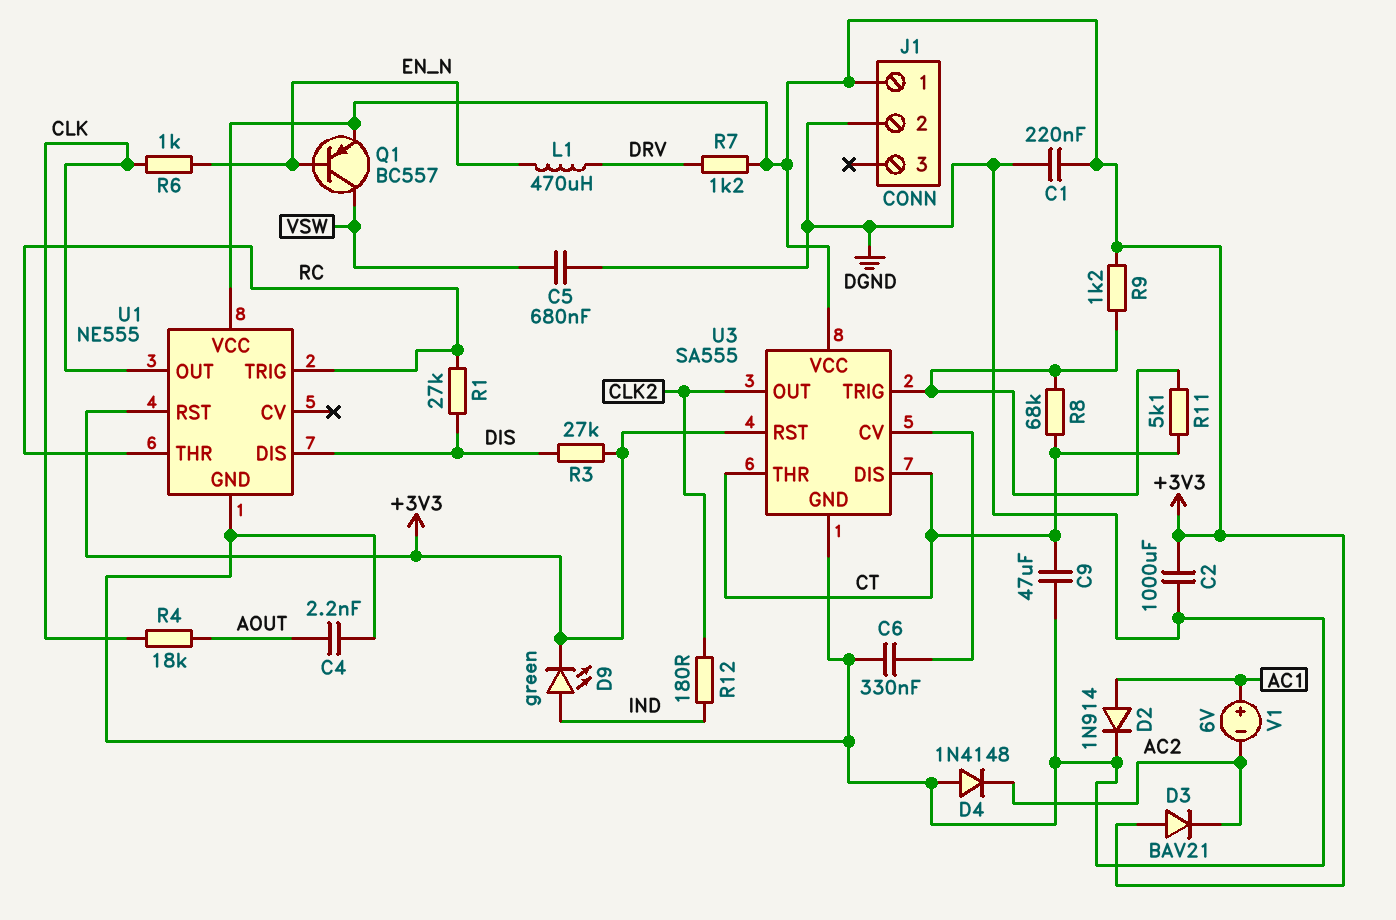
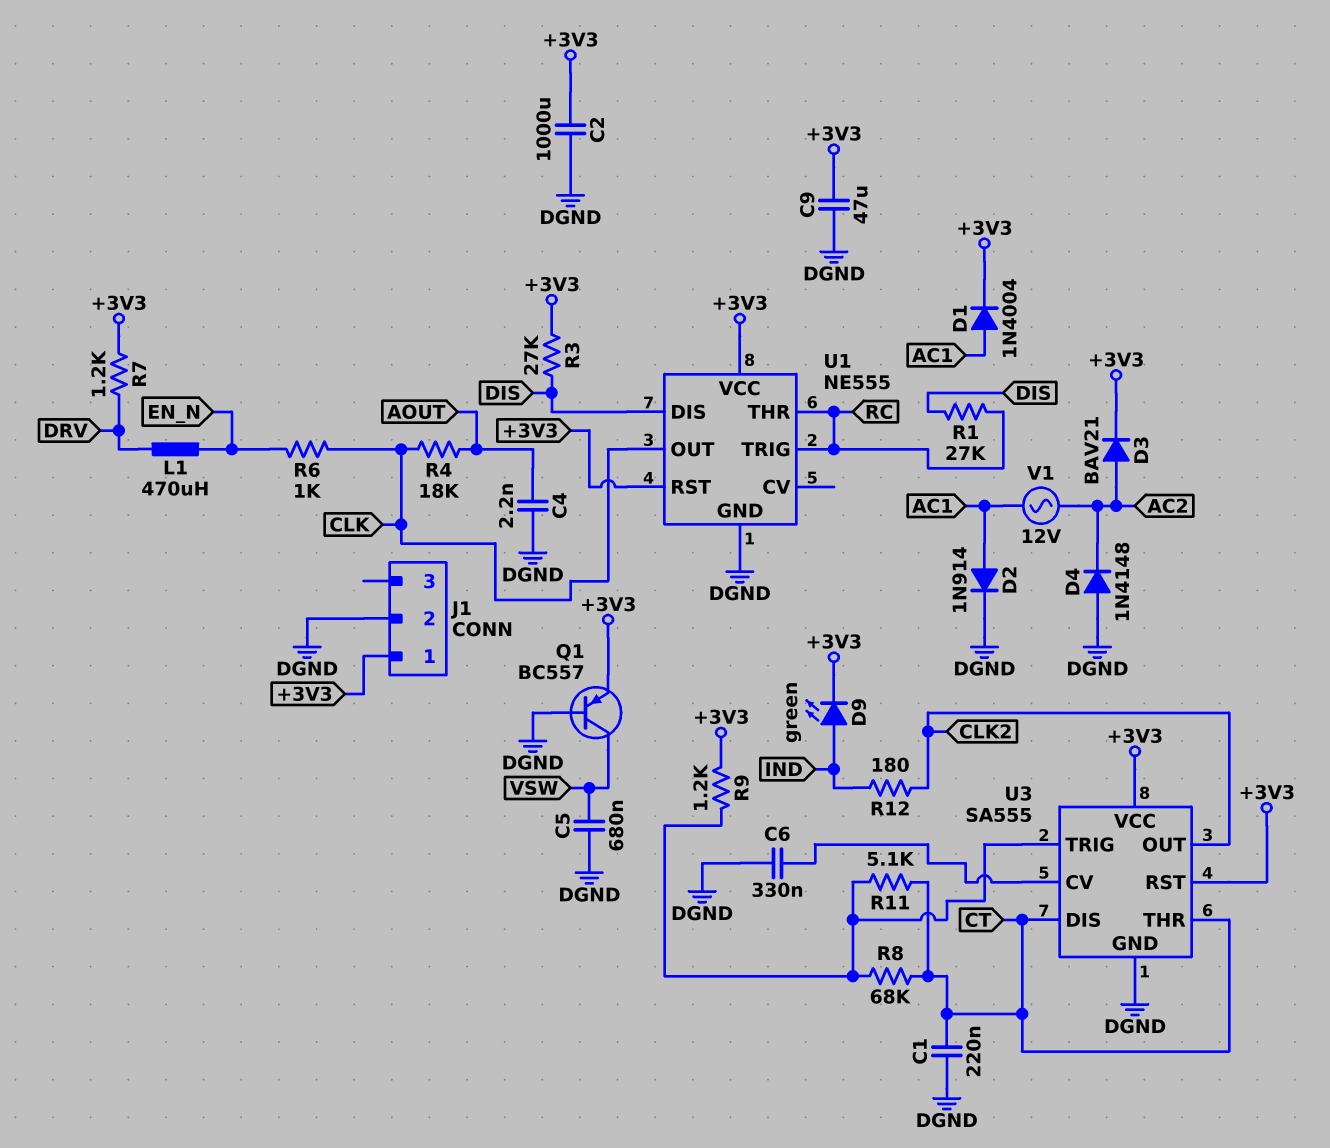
C1: 220nF (+3V3, DGND) -> 220nF (CT, DGND)
C9: 47uF (CT, DGND) -> 47uF (+3V3, DGND)
D1: none -> diode 1N4004 (A AC1, K +3V3)
D3: diode BAV21 (A +3V3, K AC2) -> diode BAV21 (A AC2, K +3V3)
Q1: PNP BC557 (B EN_N, C VSW, E +3V3) -> PNP BC557 (B DGND, C VSW, E +3V3)
V1: 6V (plus AC1, minus AC2) -> AC 12V (AC1, AC2)

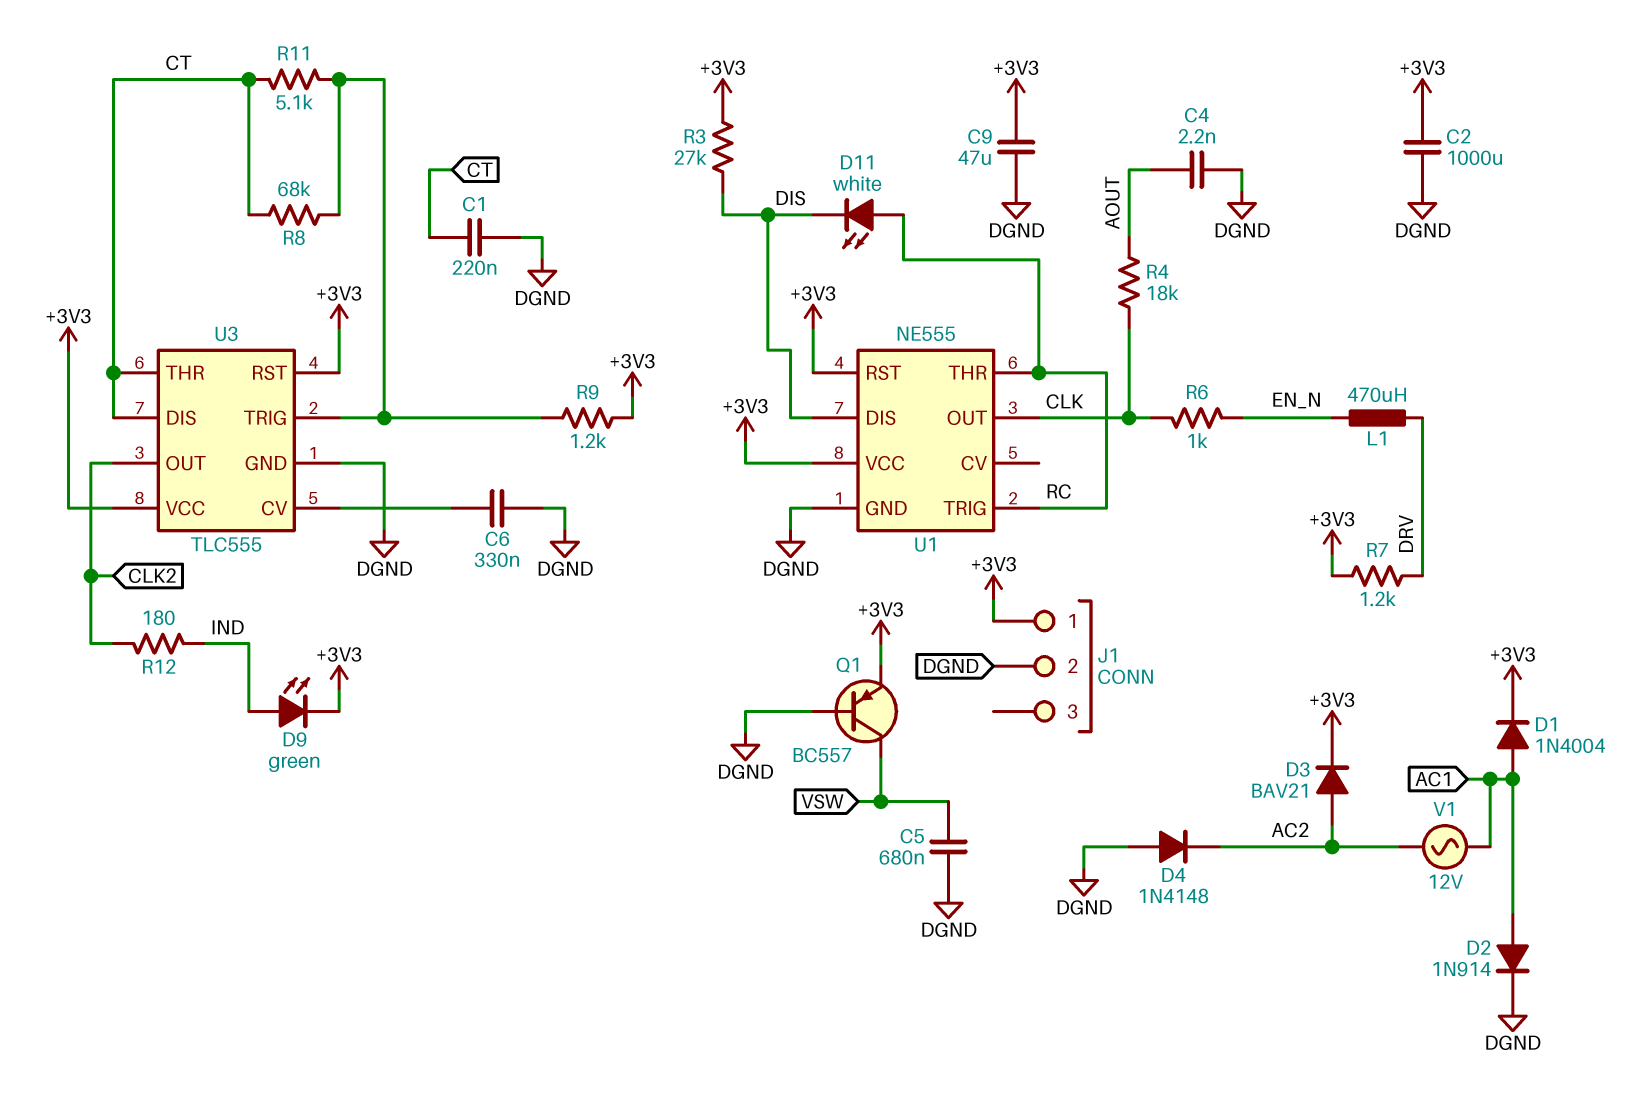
D11: none -> LED white (A RC, K DIS)
R1: 27k (DIS, RC) -> none
U3: SA555 -> TLC555

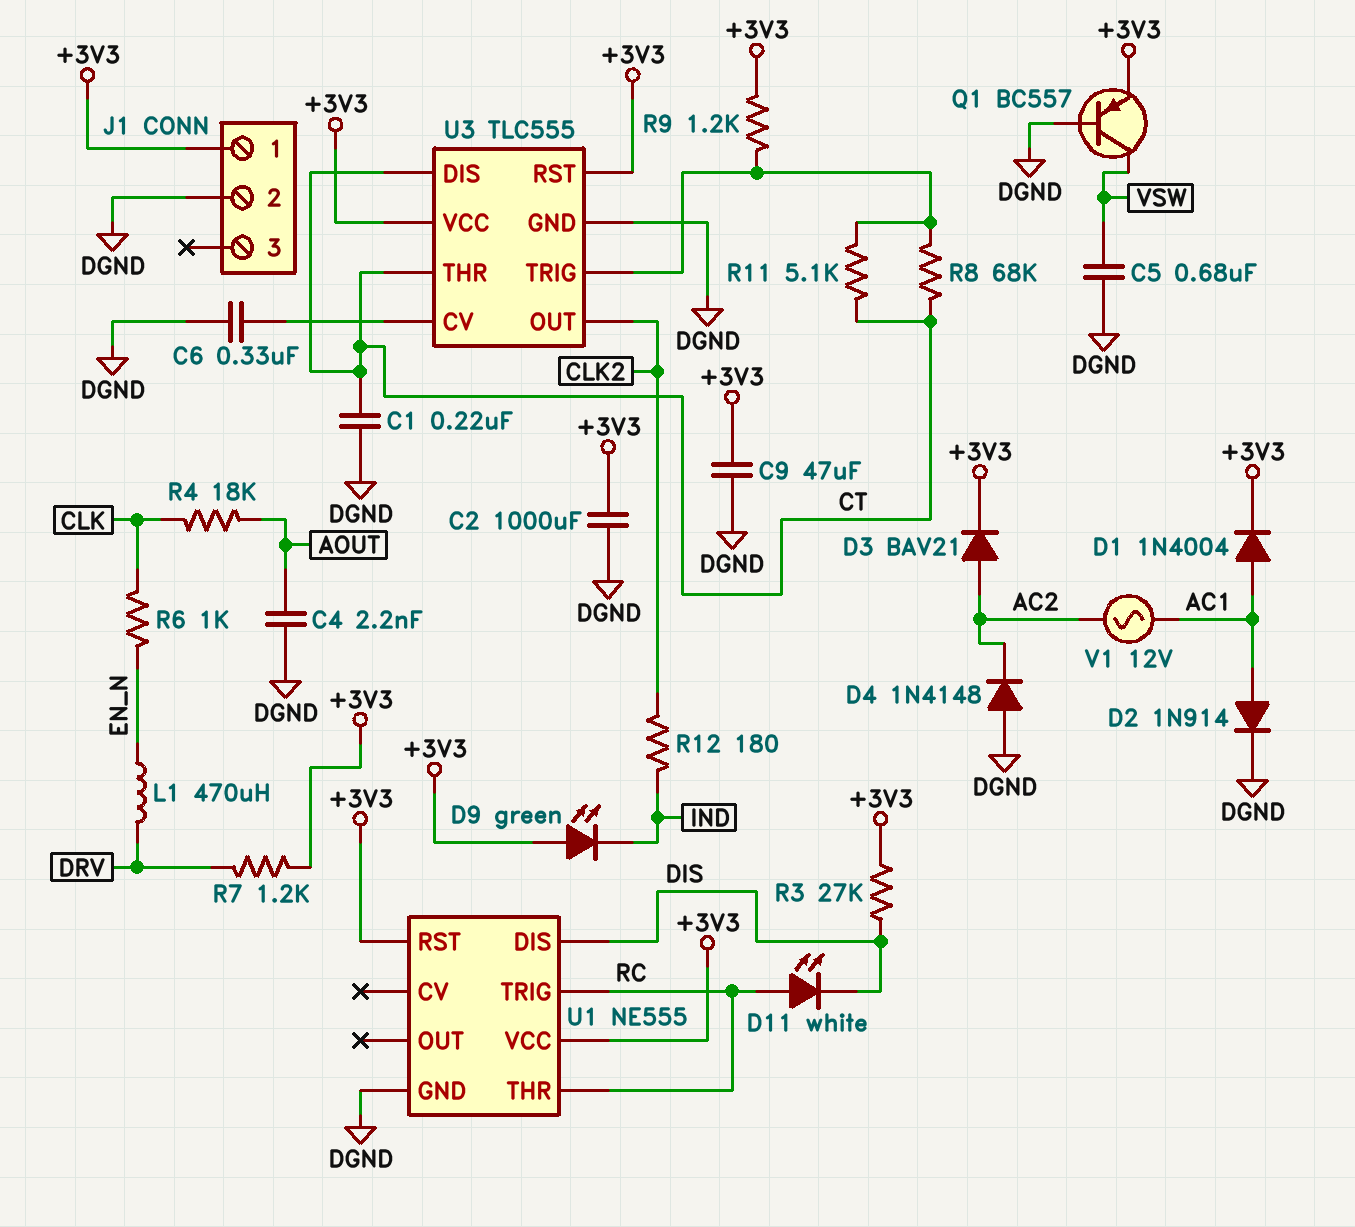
D9: LED green (A IND, K +3V3) -> LED green (A +3V3, K IND)
U1 pin OUT: CLK -> none

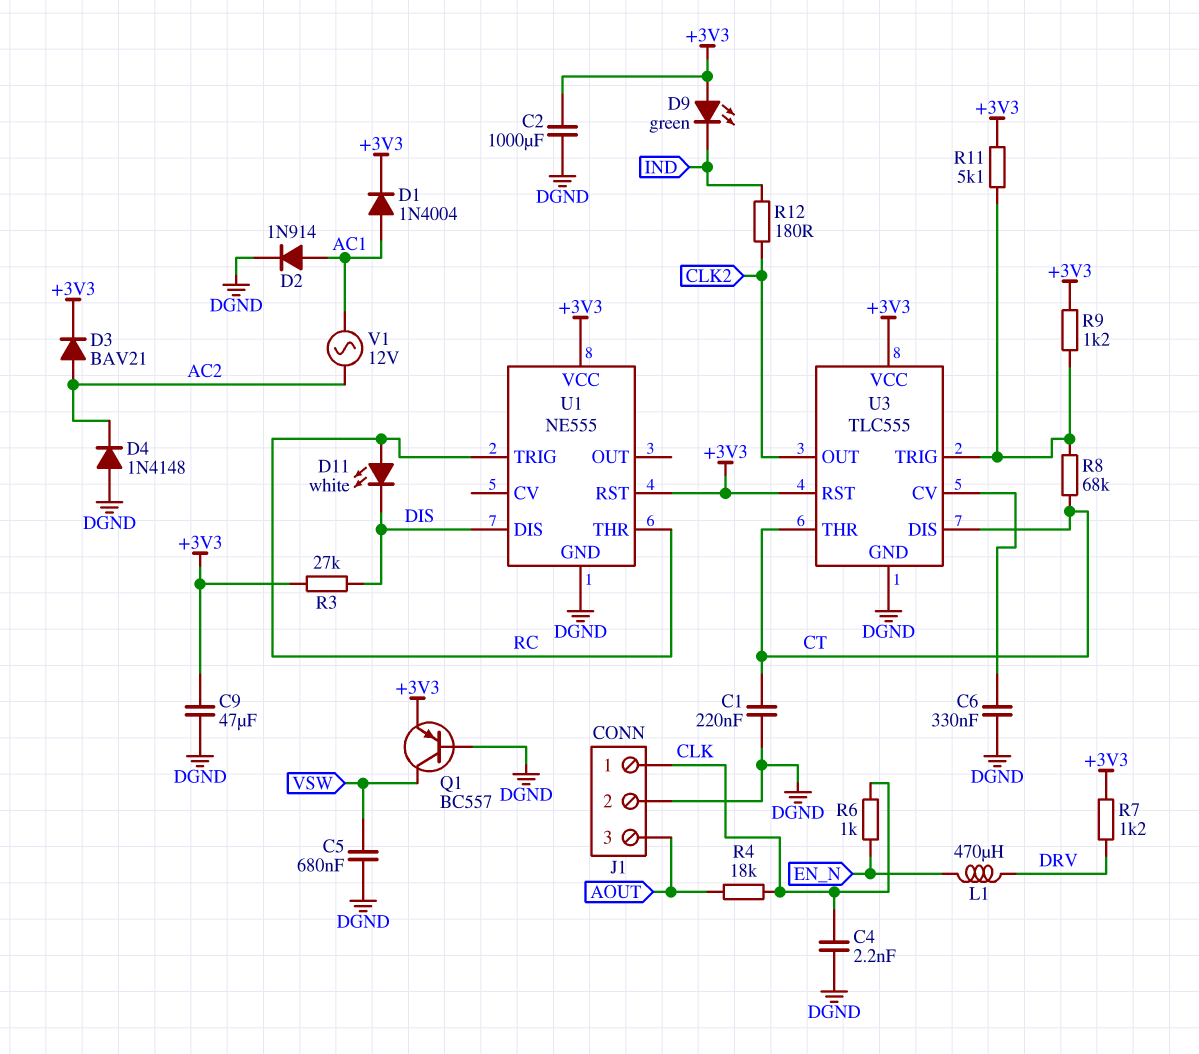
C4: 2.2nF (AOUT, DGND) -> 2.2nF (CLK, DGND)
J1 pin 1: +3V3 -> CLK
J1 pin 3: none -> AOUT
R11: 5.1k (CT, U3/TRIG) -> 5.1k (+3V3, U3/TRIG)

